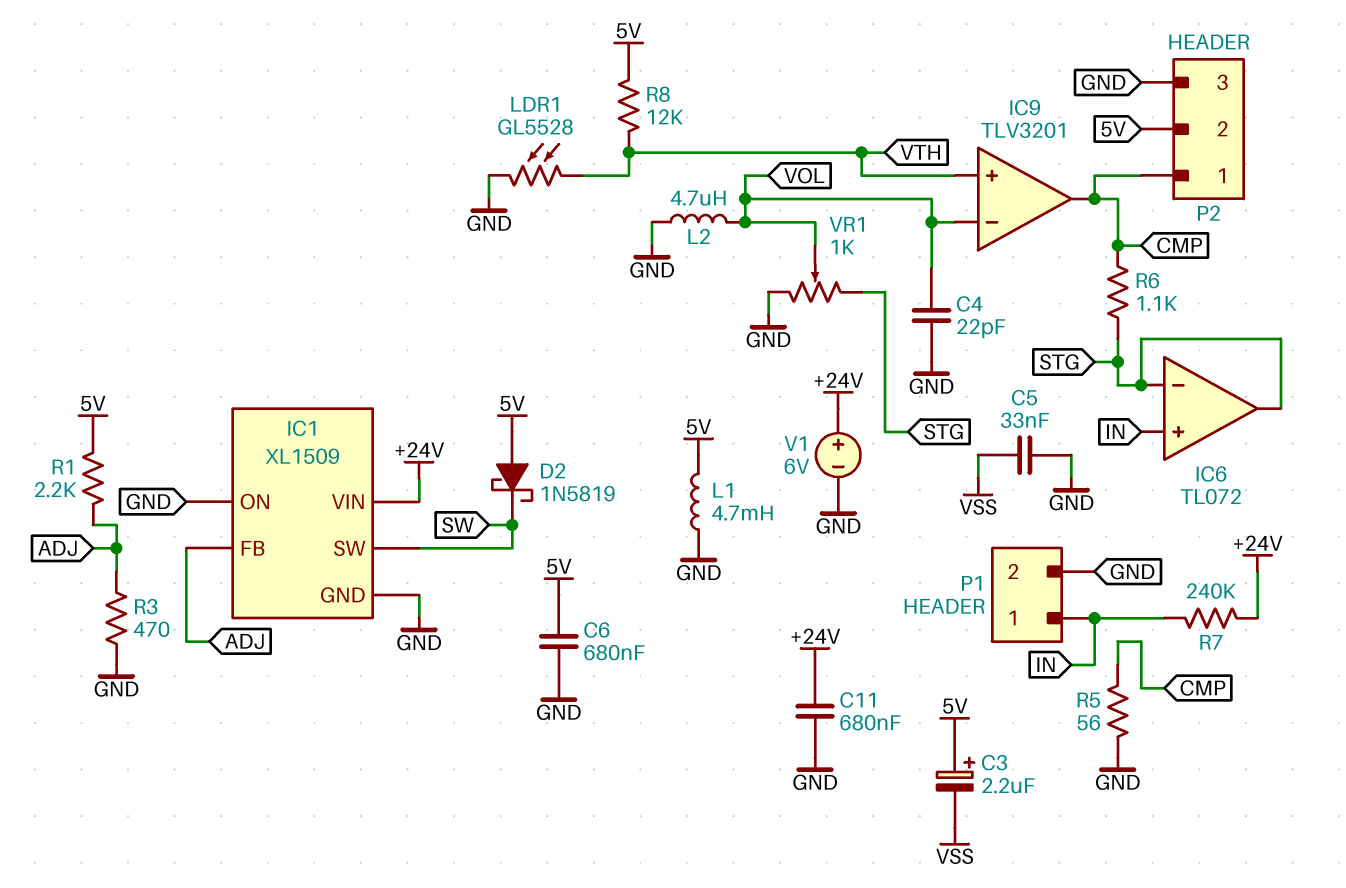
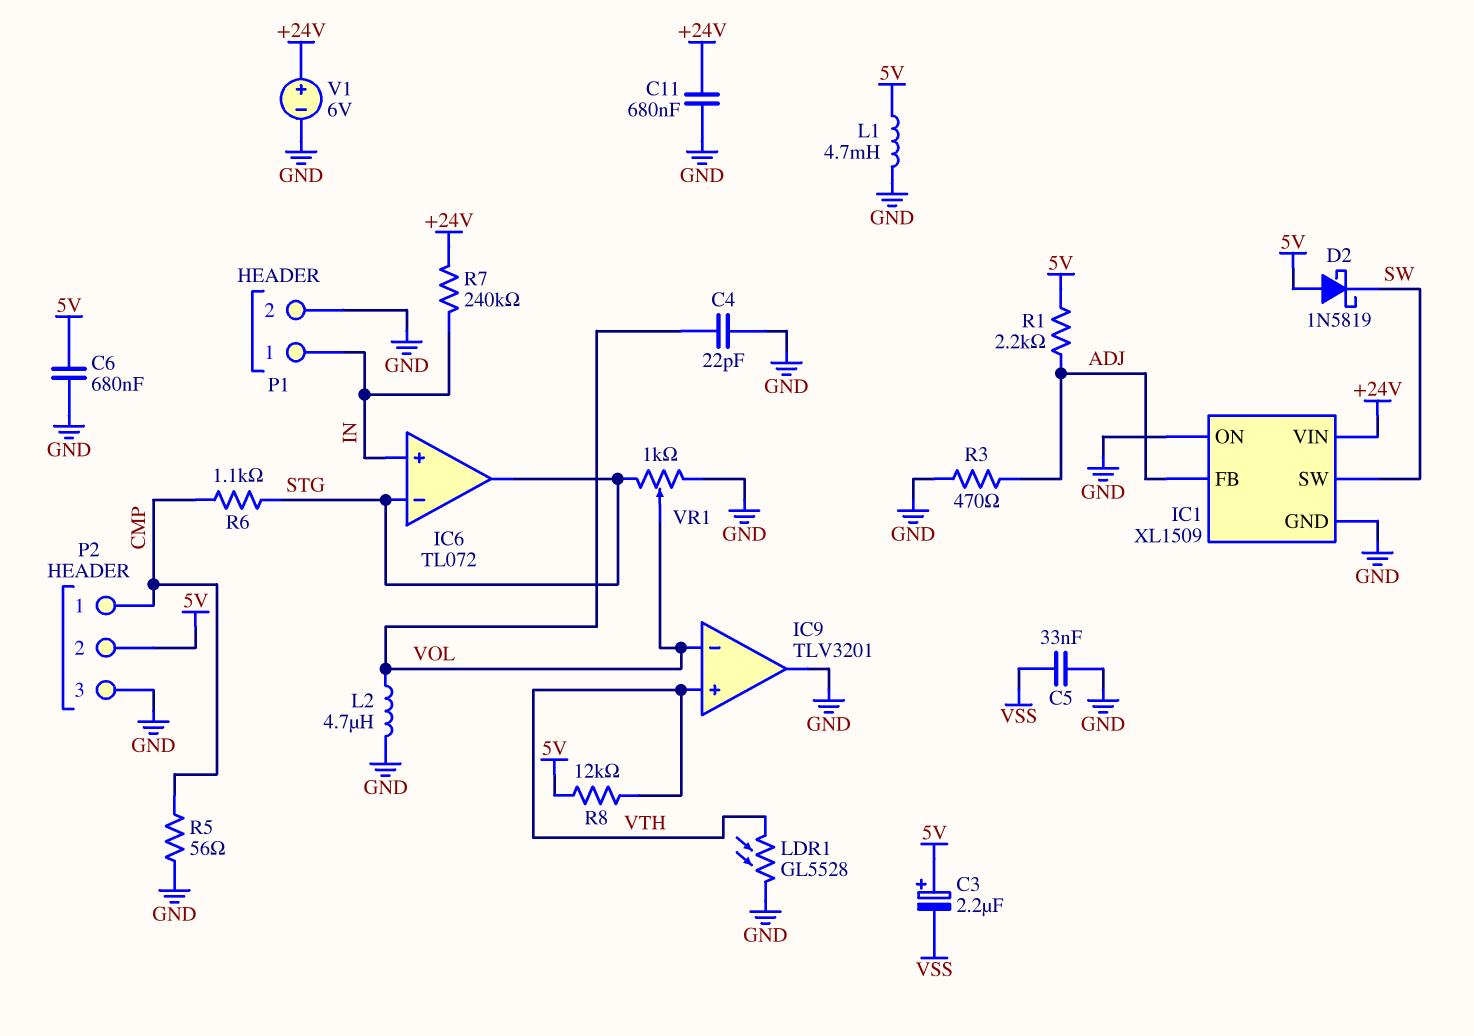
IC9 pin out: CMP -> GND

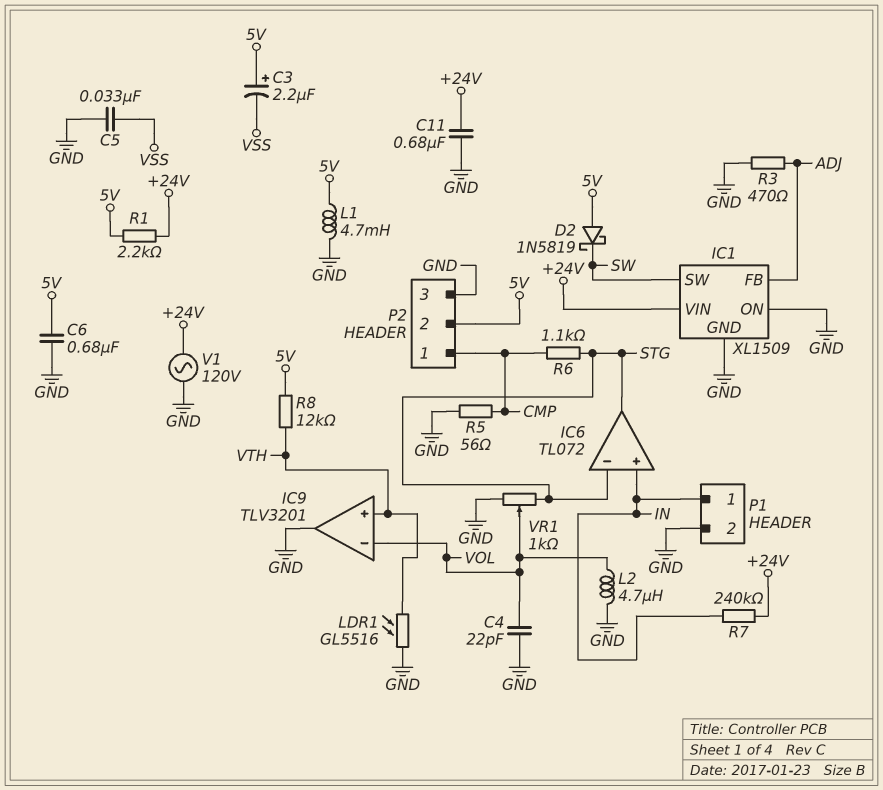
LDR1: GL5528 (GND, VTH) -> GL5516 (GND, VTH)
R1: 2.2k (5V, ADJ) -> 2.2k (+24V, 5V)
V1: 6V (plus +24V, minus GND) -> AC 120V (+24V, GND)

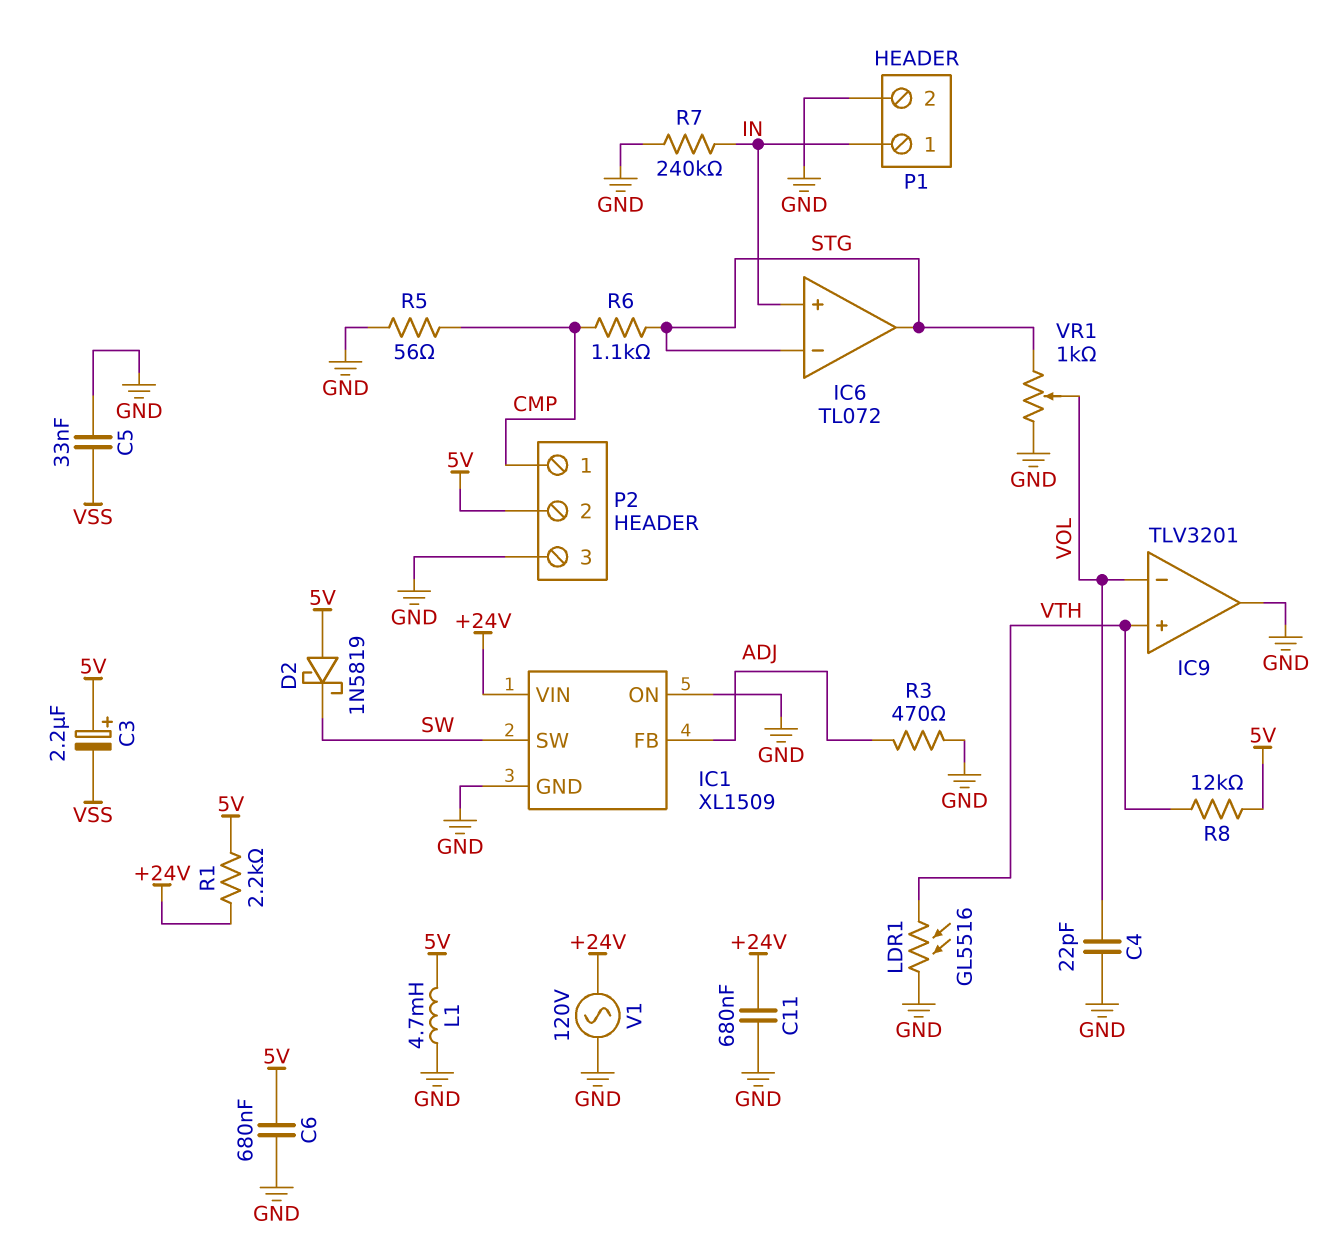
L2: 4.7uH (GND, VOL) -> none
R7: 240k (+24V, IN) -> 240k (GND, IN)

